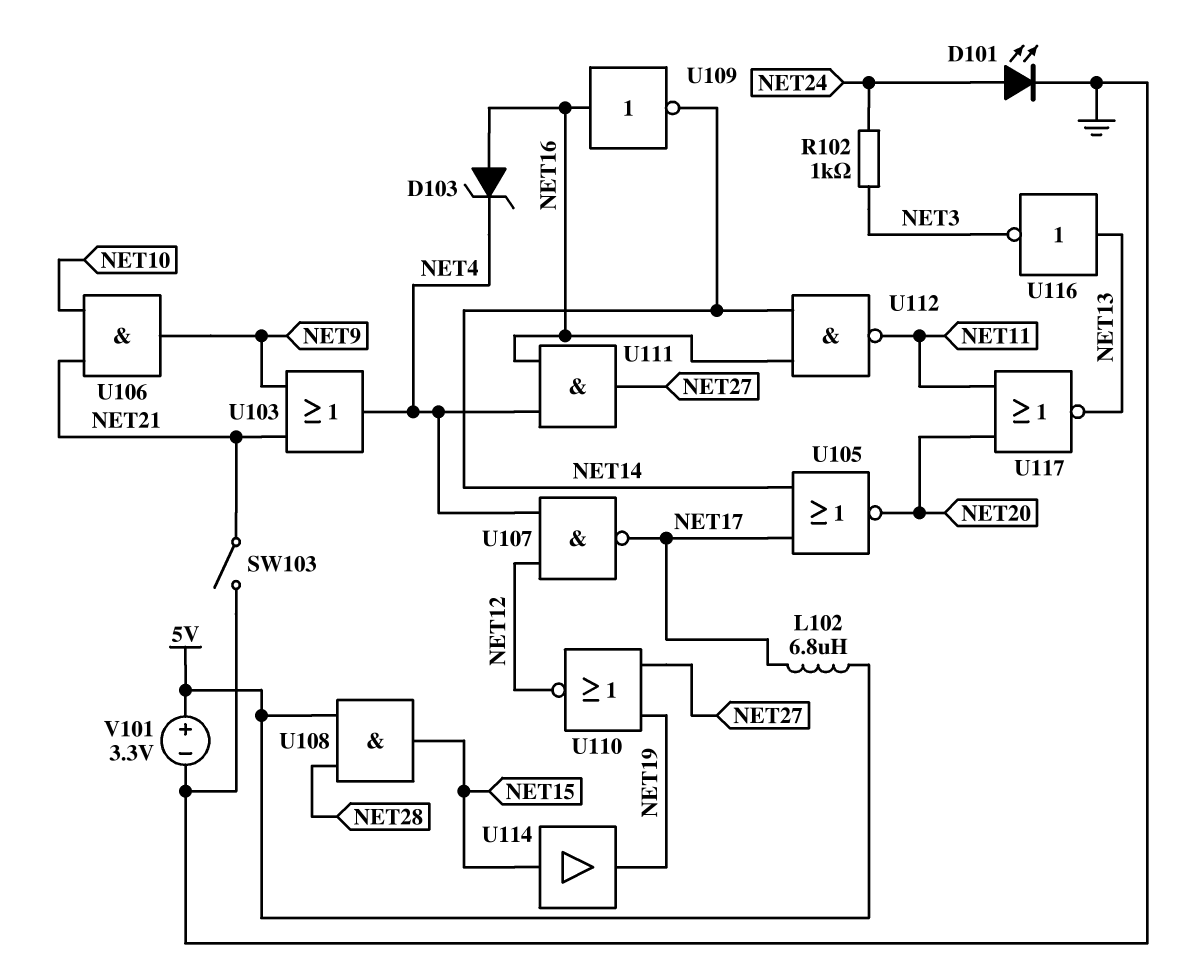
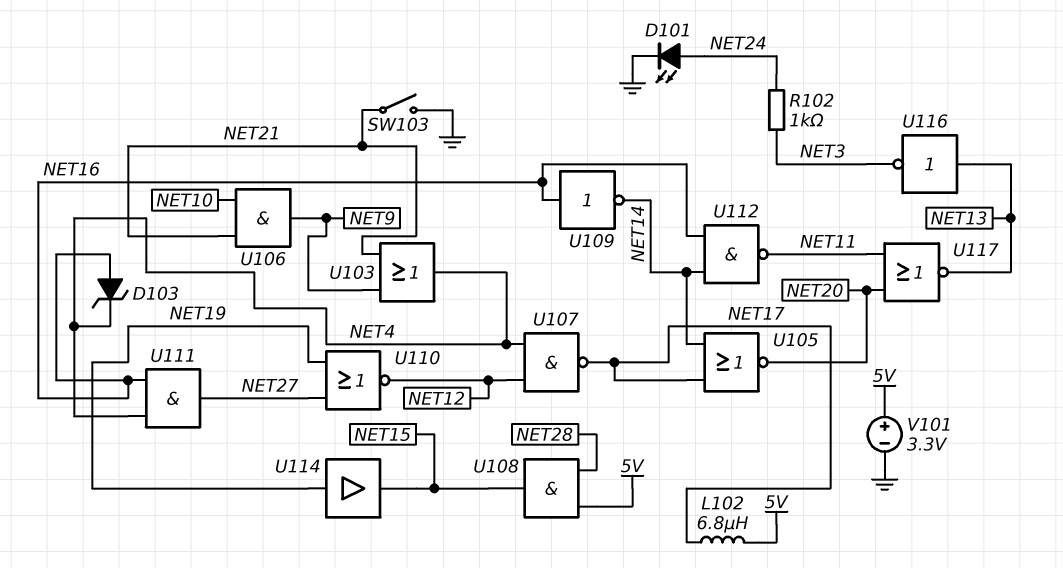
U114: buffer (in NET15, out NET19) -> buffer (in NET19, out NET15)

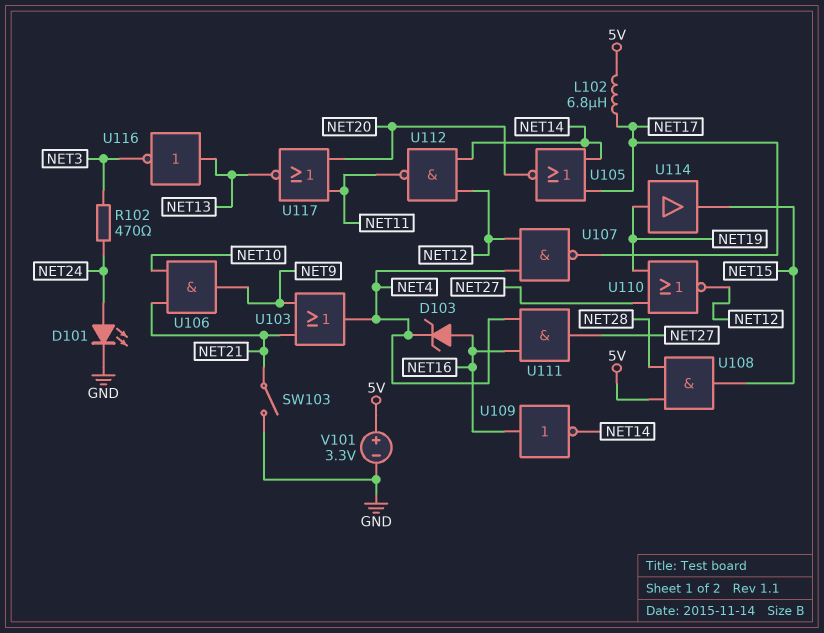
R102: 1k (NET3, NET24) -> 470 (NET3, NET24)
U112: NAND (in NET14, in NET16, out NET11) -> NAND (in NET12, in NET14, out NET11)

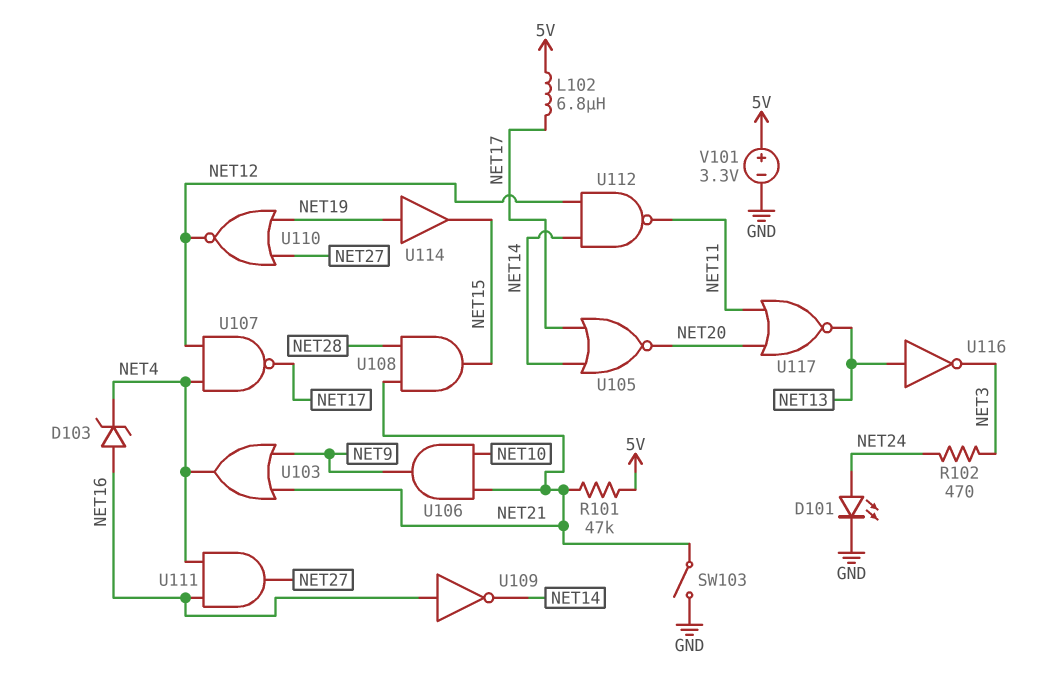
R101: none -> 47k (5V, NET21)
U108: AND (in 5V, in NET28, out NET15) -> AND (in NET21, in NET28, out NET15)

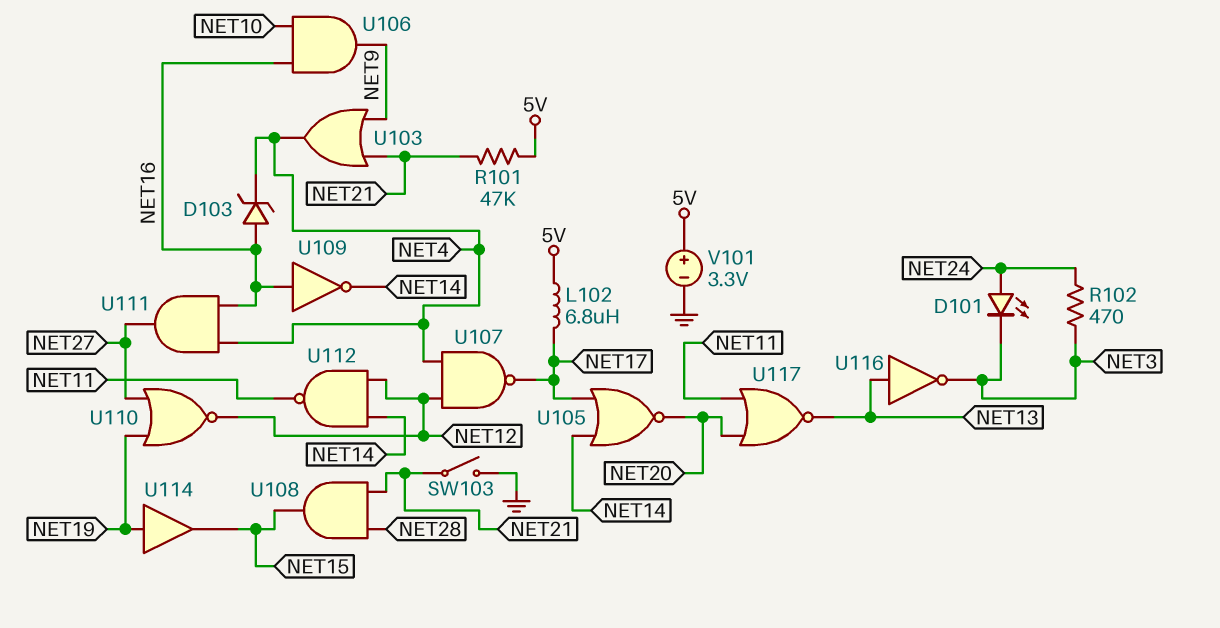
D101: LED (A NET24, K GND) -> LED (A NET24, K NET3)
U106: AND (in NET10, in NET21, out NET9) -> AND (in NET10, in NET16, out NET9)

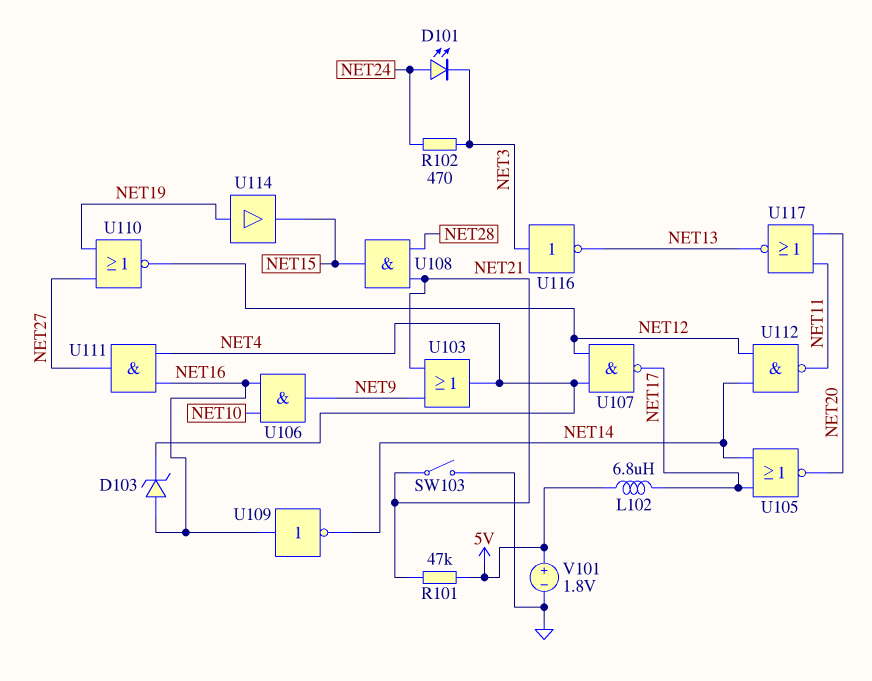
U116: NOT (in NET13, out NET3) -> NOT (in NET3, out NET13)
V101: 3.3V (plus 5V, minus GND) -> 1.8V (plus 5V, minus GND)

